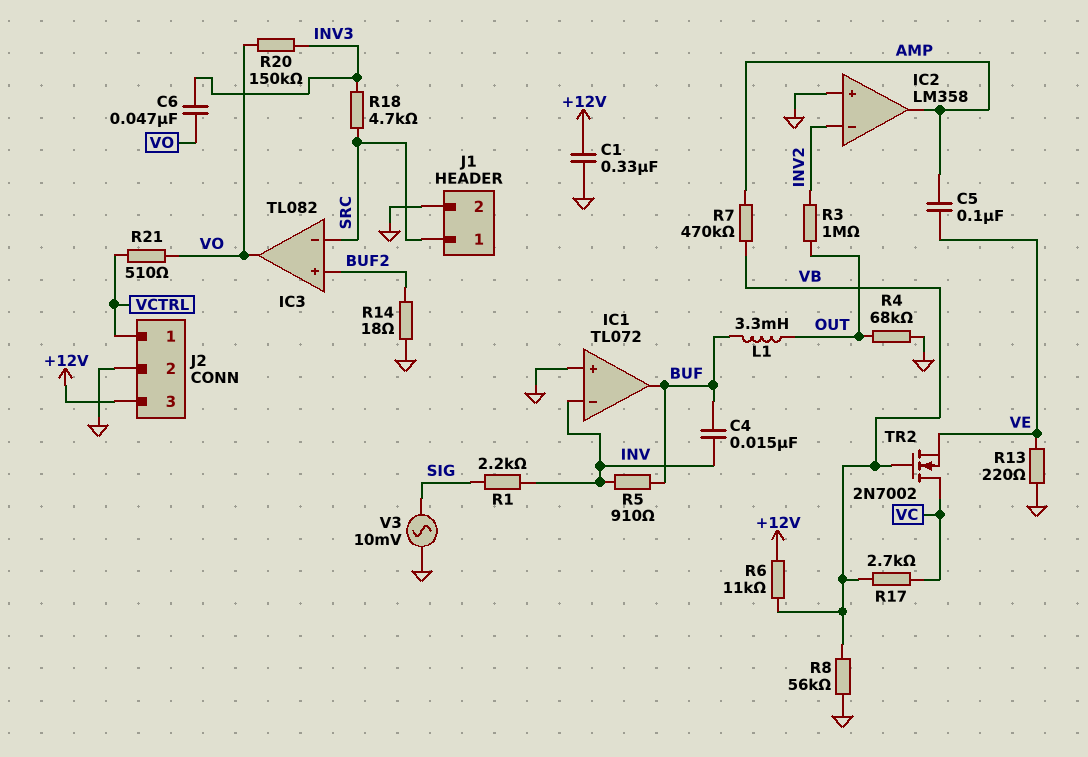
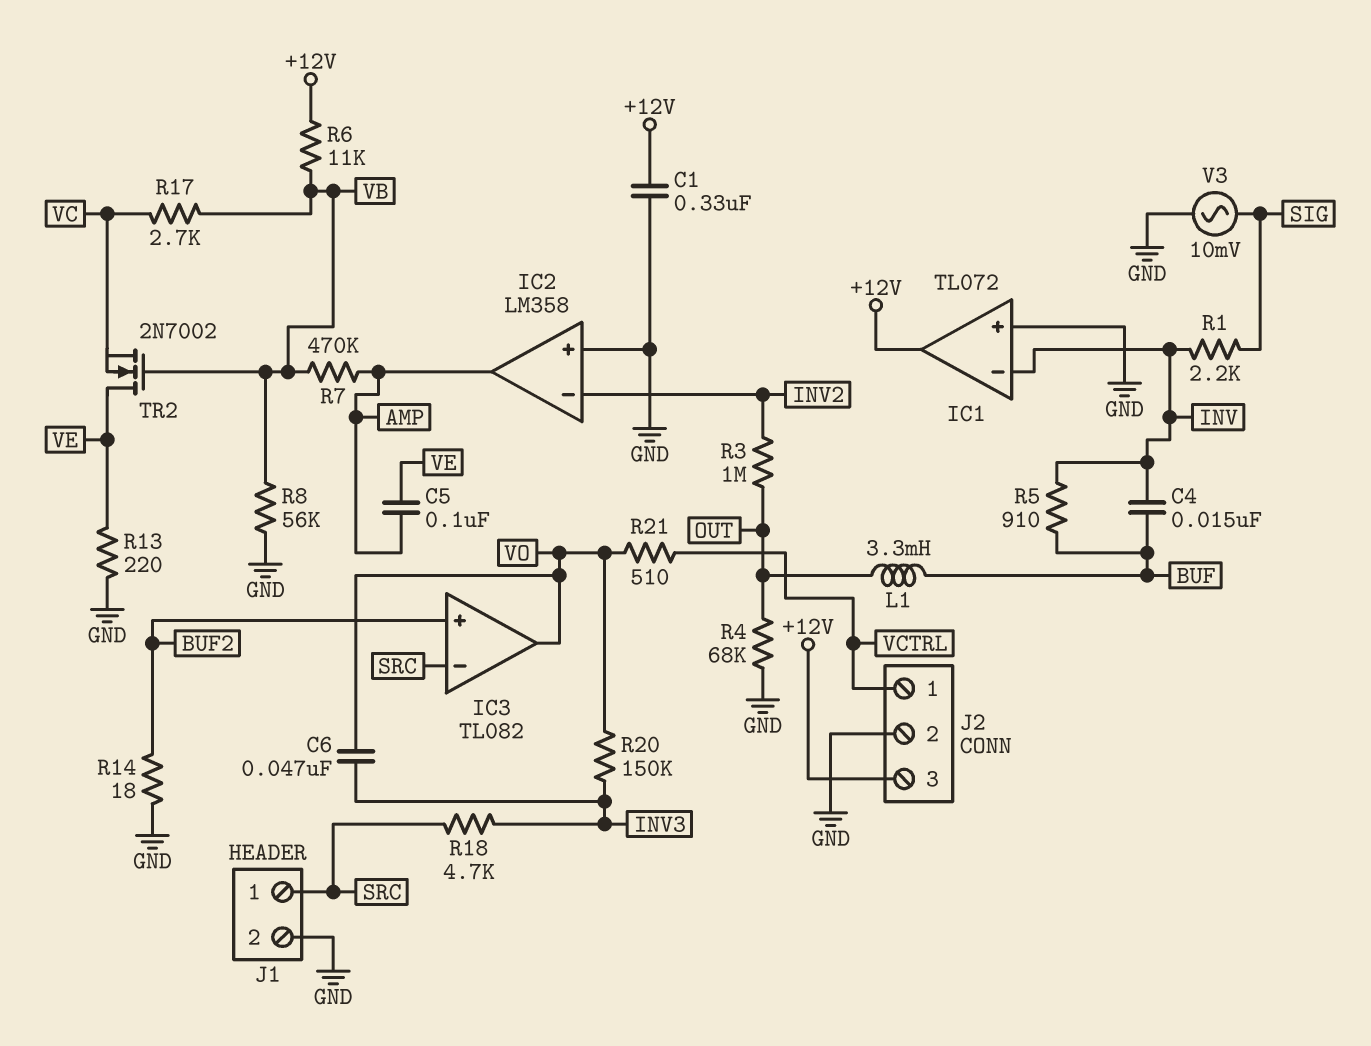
IC1 pin out: BUF -> +12V
TR2: NMOS 2N7002 (G VB, D VC, S VE) -> NMOS 2N7002 (G VB, D VE, S VC)

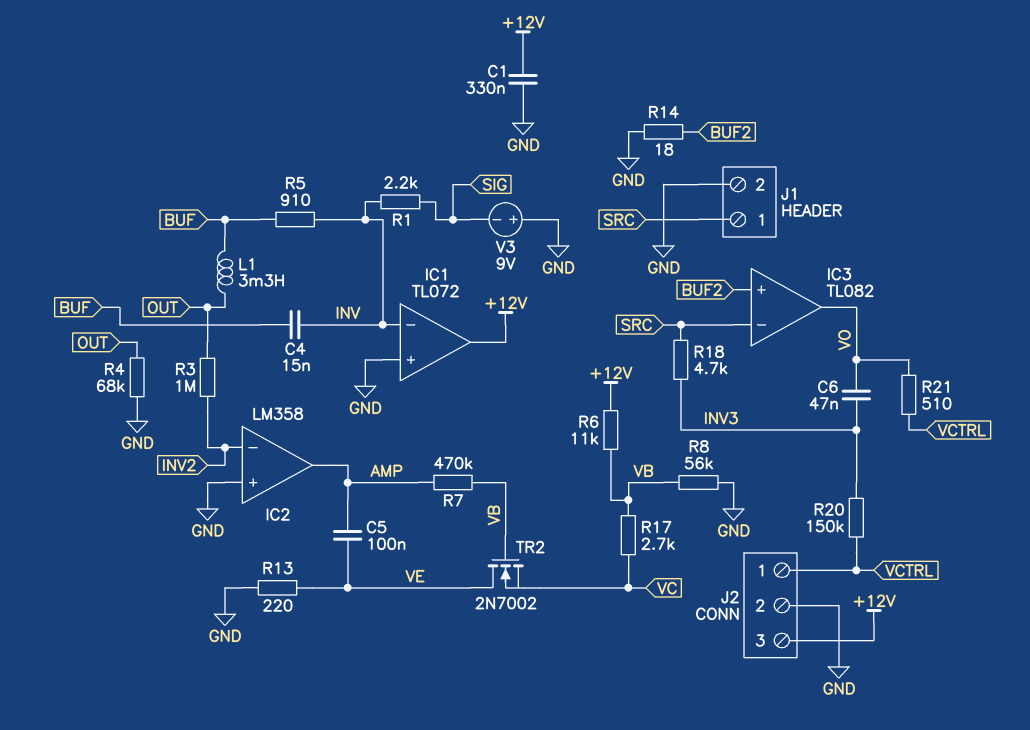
R20: 150k (INV3, VO) -> 150k (INV3, VCTRL)
V3: AC 10mV (GND, SIG) -> 9V (plus GND, minus SIG)

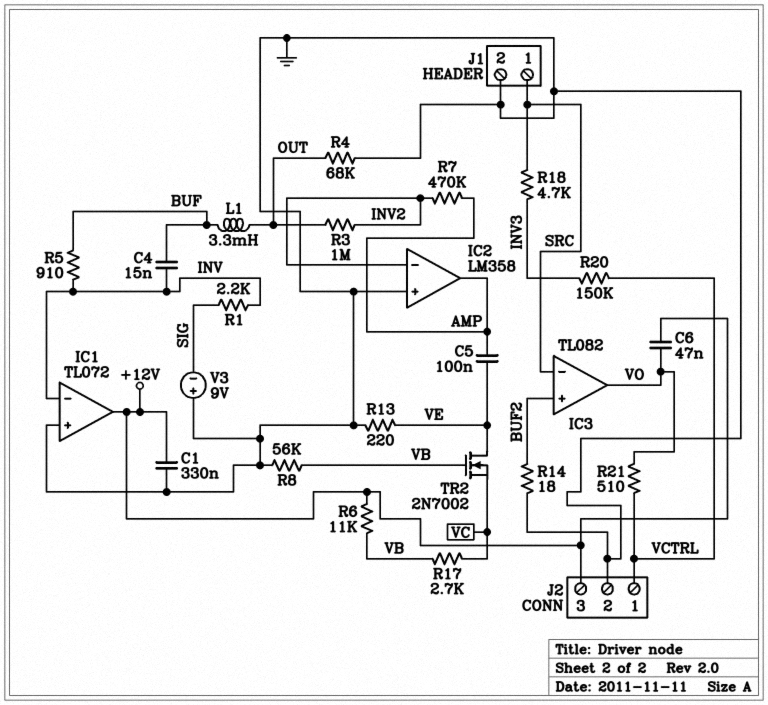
C6: 47nF (INV3, VO) -> 47nF (+12V, VO)
R7: 470k (AMP, VB) -> 470k (AMP, INV2)

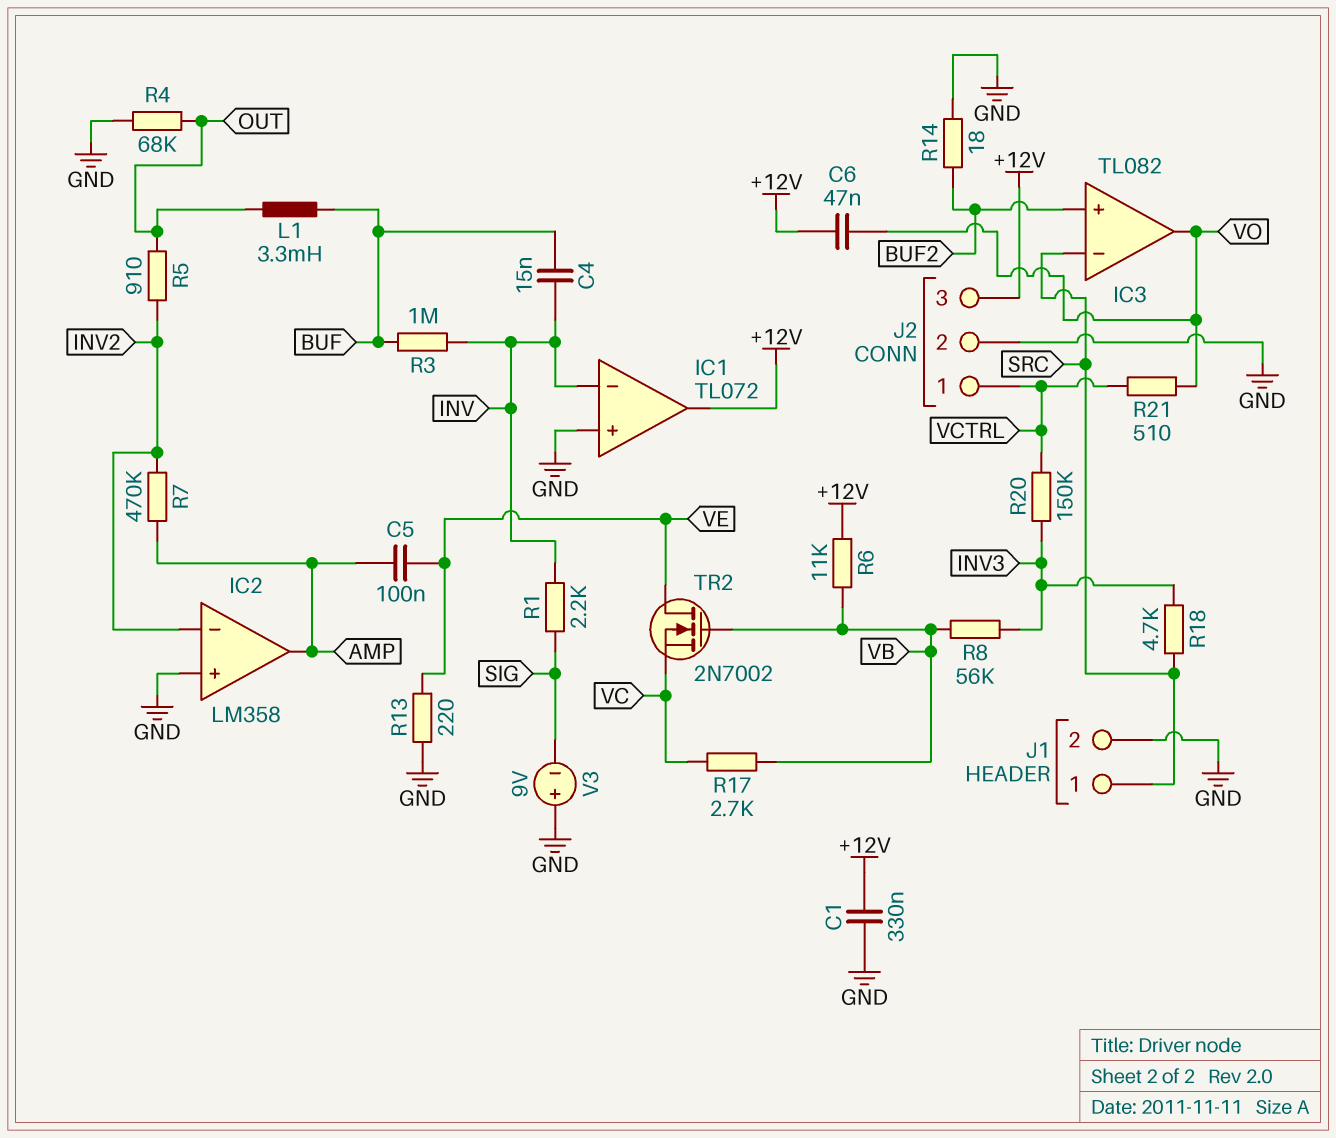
R3: 1M (INV2, OUT) -> 1M (BUF, INV)
R5: 910 (BUF, INV) -> 910 (INV2, OUT)
R8: 56k (GND, VB) -> 56k (INV3, VB)

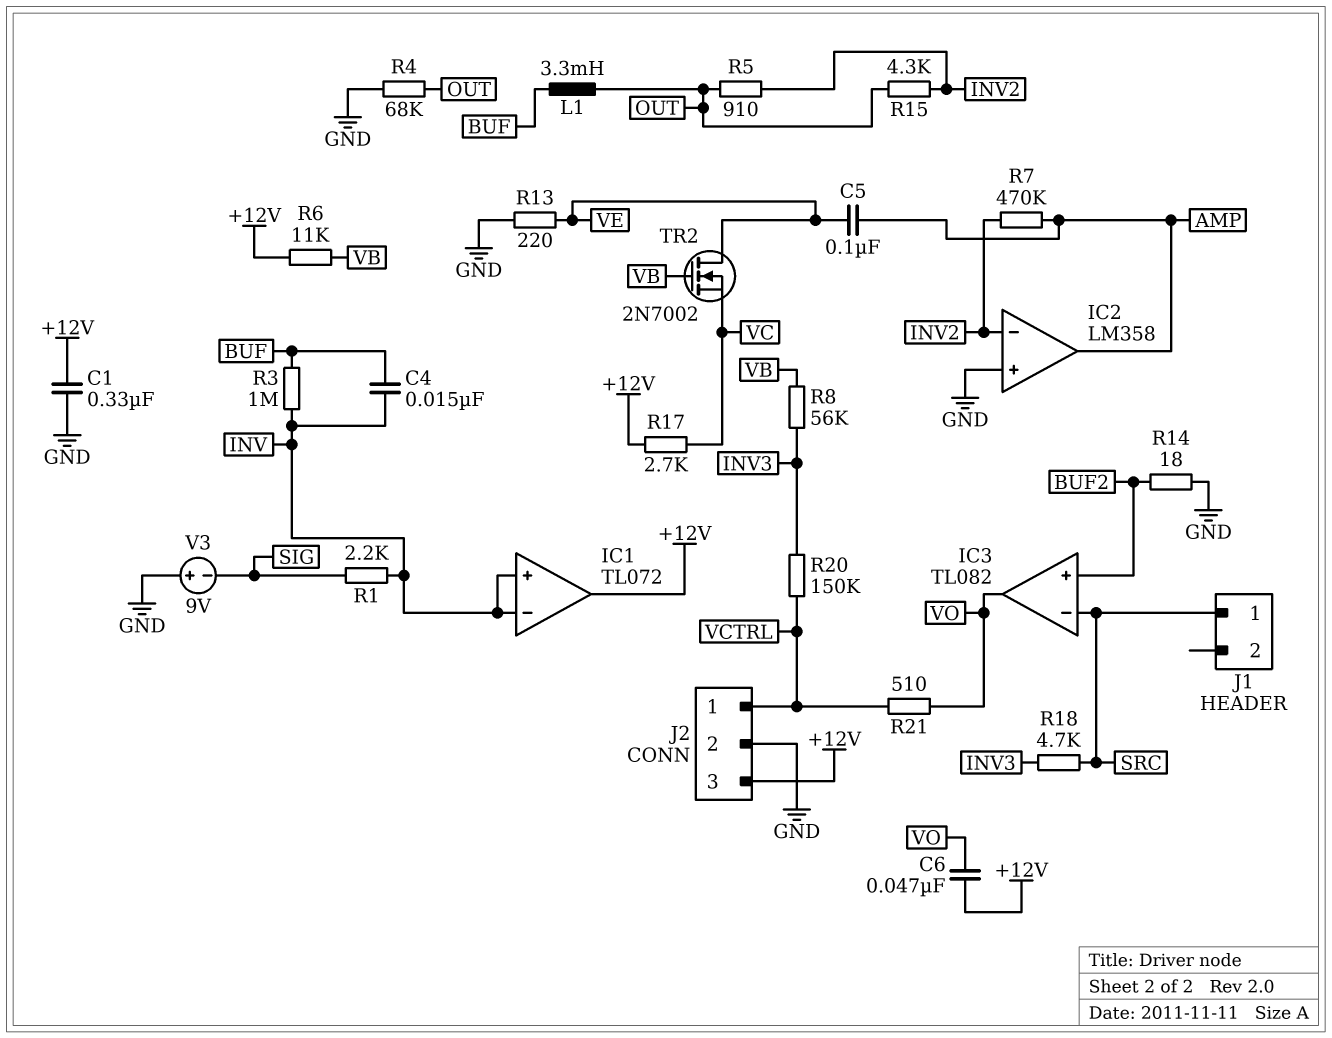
IC1 pin in+: GND -> INV
J1 pin 2: GND -> none
R15: none -> 4.3k (INV2, OUT)
R17: 2.7k (VB, VC) -> 2.7k (+12V, VC)

